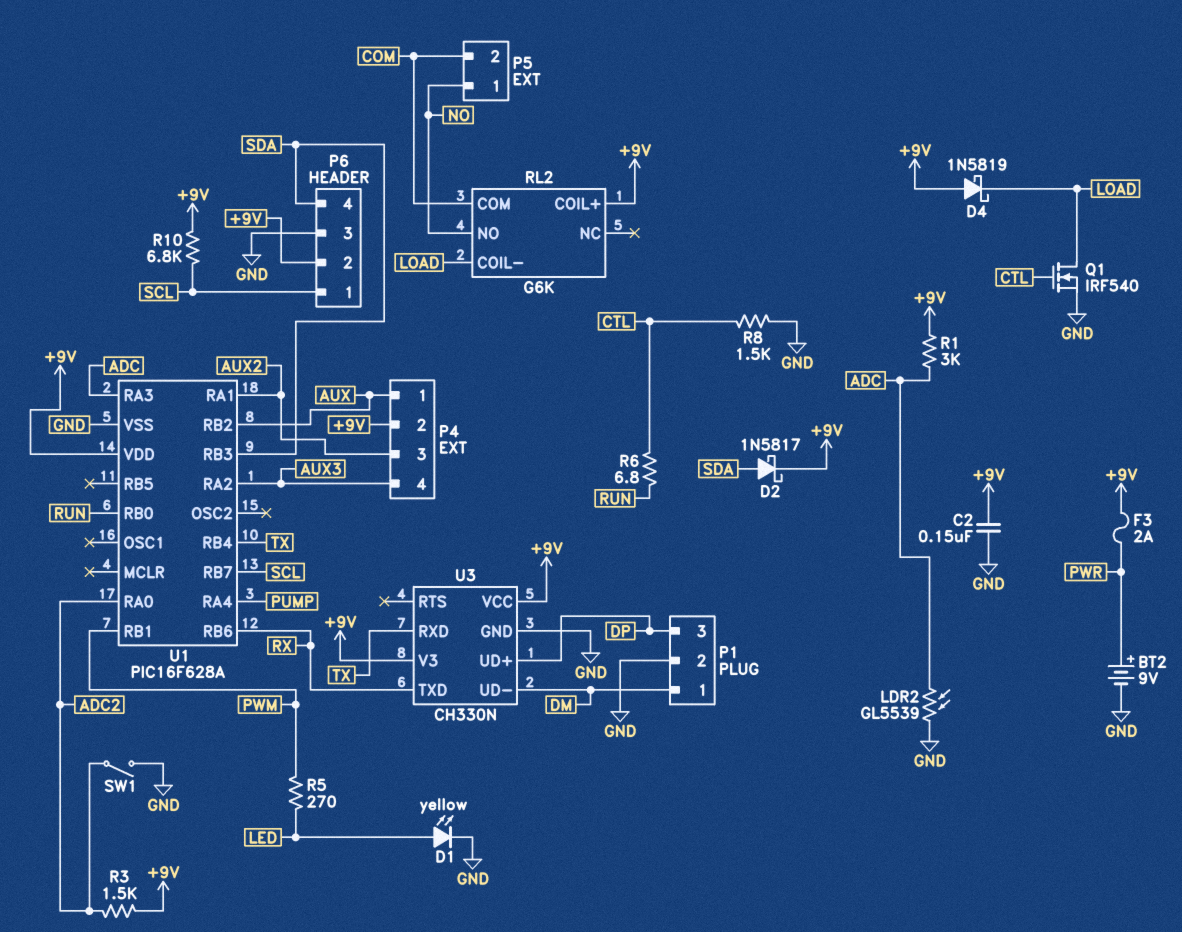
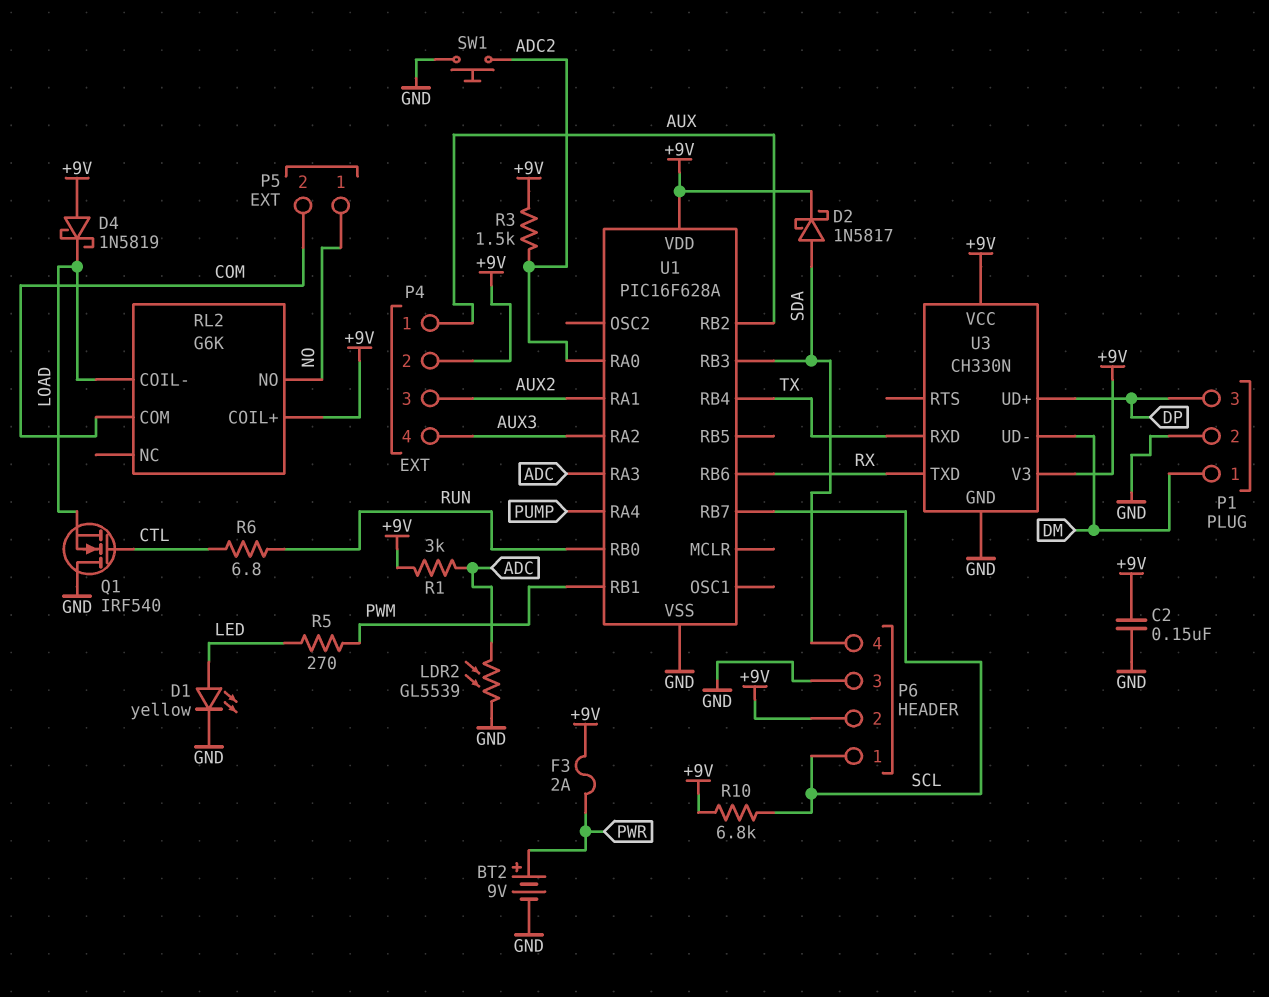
Q1: NMOS IRF540 (G CTL, D LOAD, S GND) -> NMOS IRF540 (G CTL, D GND, S LOAD)
R8: 1.5k (CTL, GND) -> none
SW1: switch (ADC2, GND) -> button (ADC2, GND)

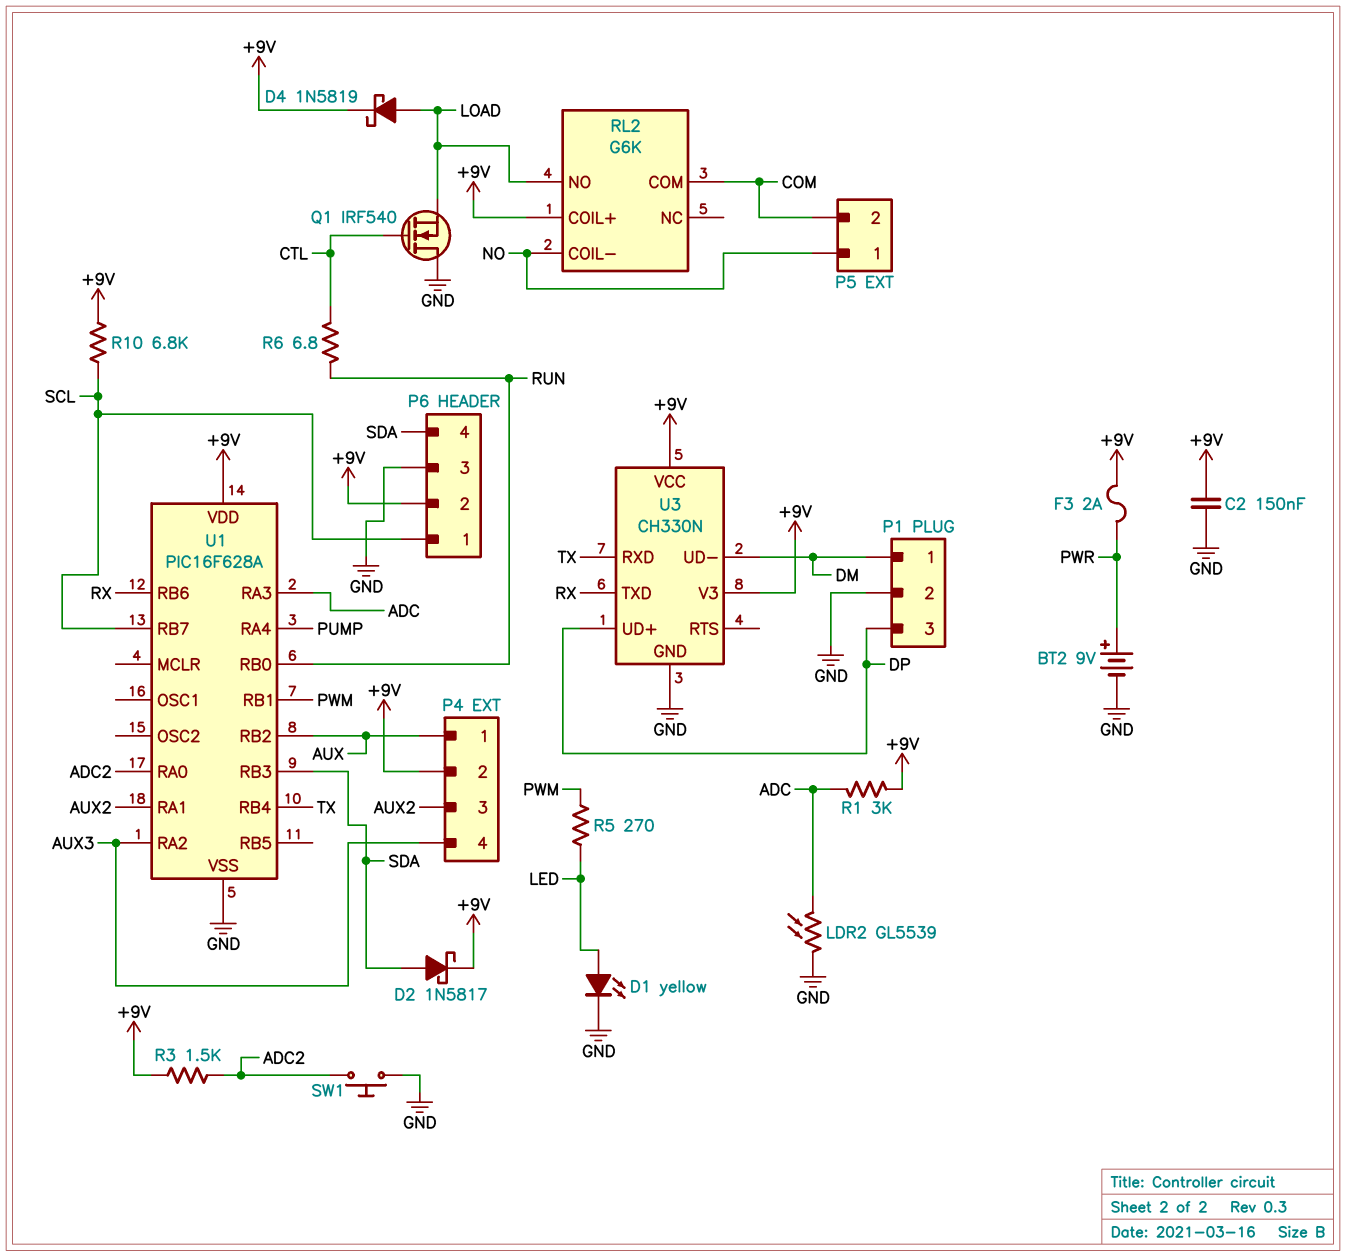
D4: schottky 1N5819 (A +9V, K LOAD) -> schottky 1N5819 (A LOAD, K +9V)
RL2 pin COIL-: LOAD -> NO
RL2 pin NO: NO -> LOAD

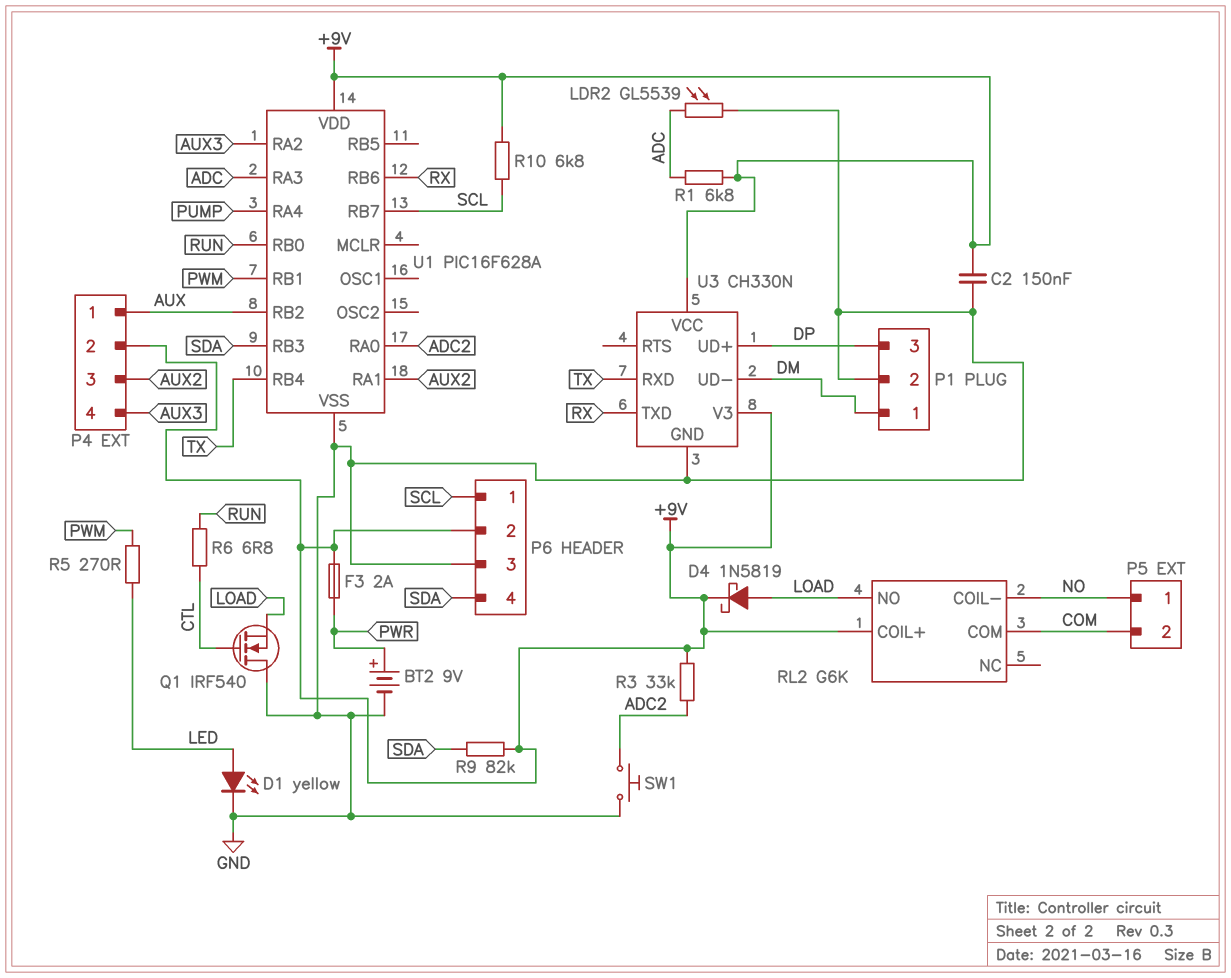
D2: schottky 1N5817 (A SDA, K +9V) -> none
R1: 3k (+9V, ADC) -> 6.8k (+9V, ADC)
R3: 1.5k (+9V, ADC2) -> 33k (+9V, ADC2)
R9: none -> 82k (+9V, SDA)

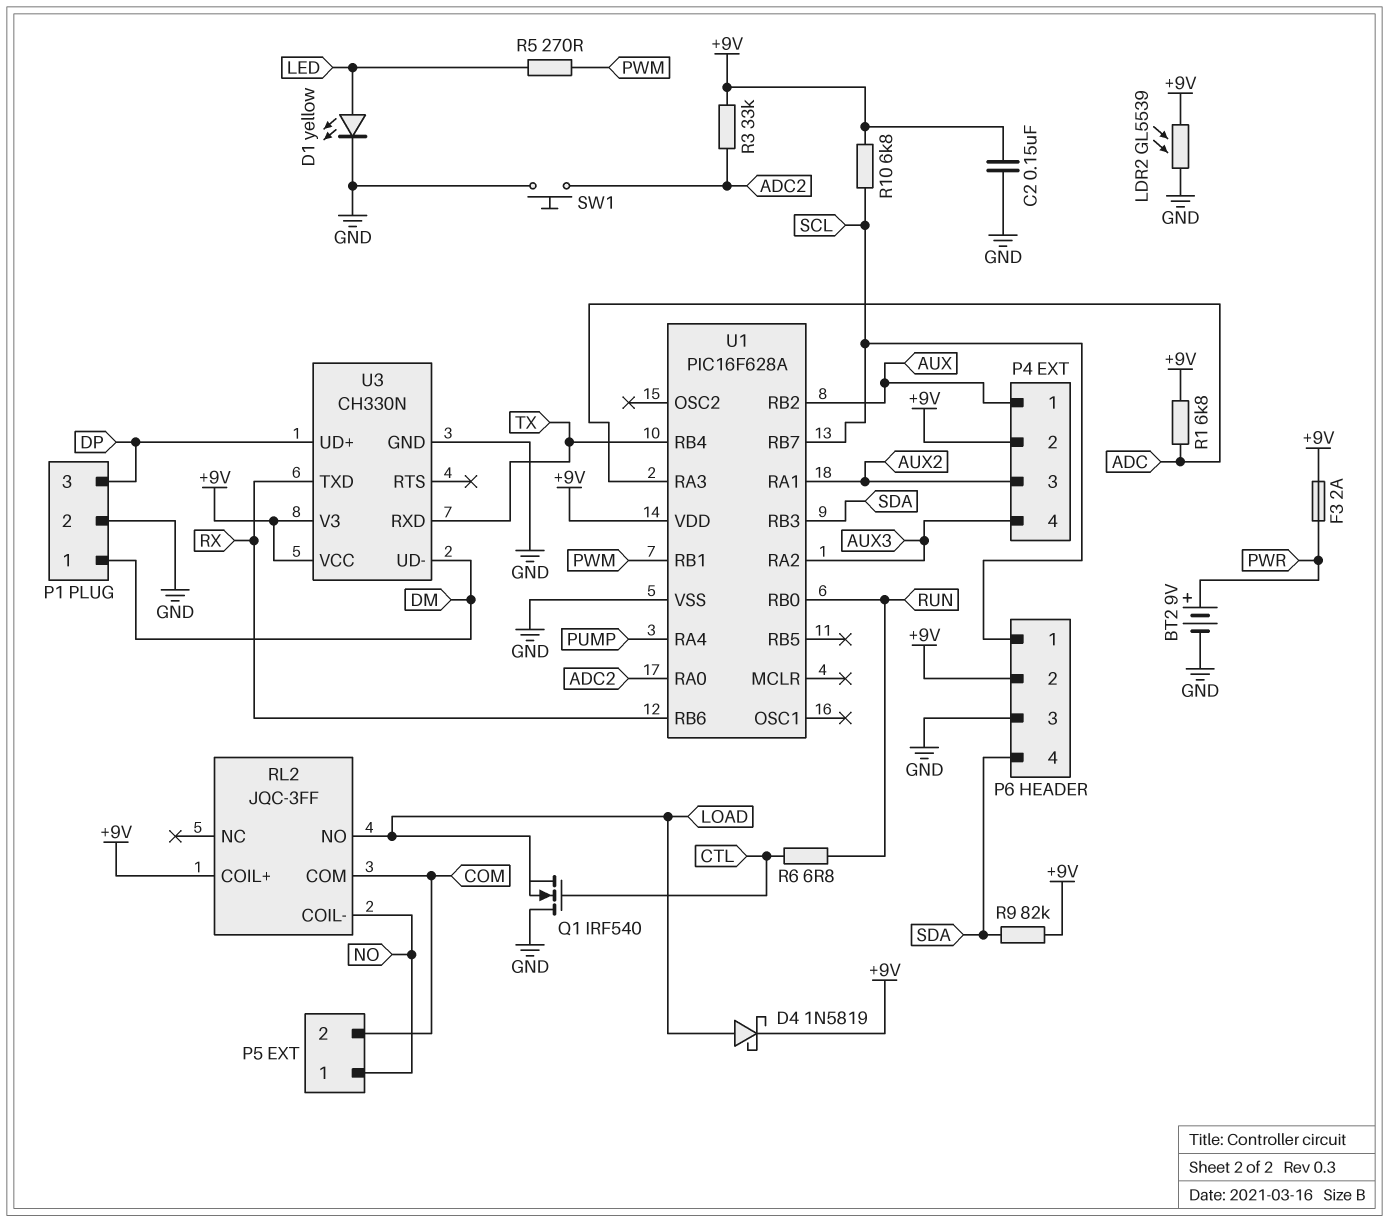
LDR2: GL5539 (ADC, GND) -> GL5539 (+9V, GND)
RL2: G6K -> JQC-3FF

